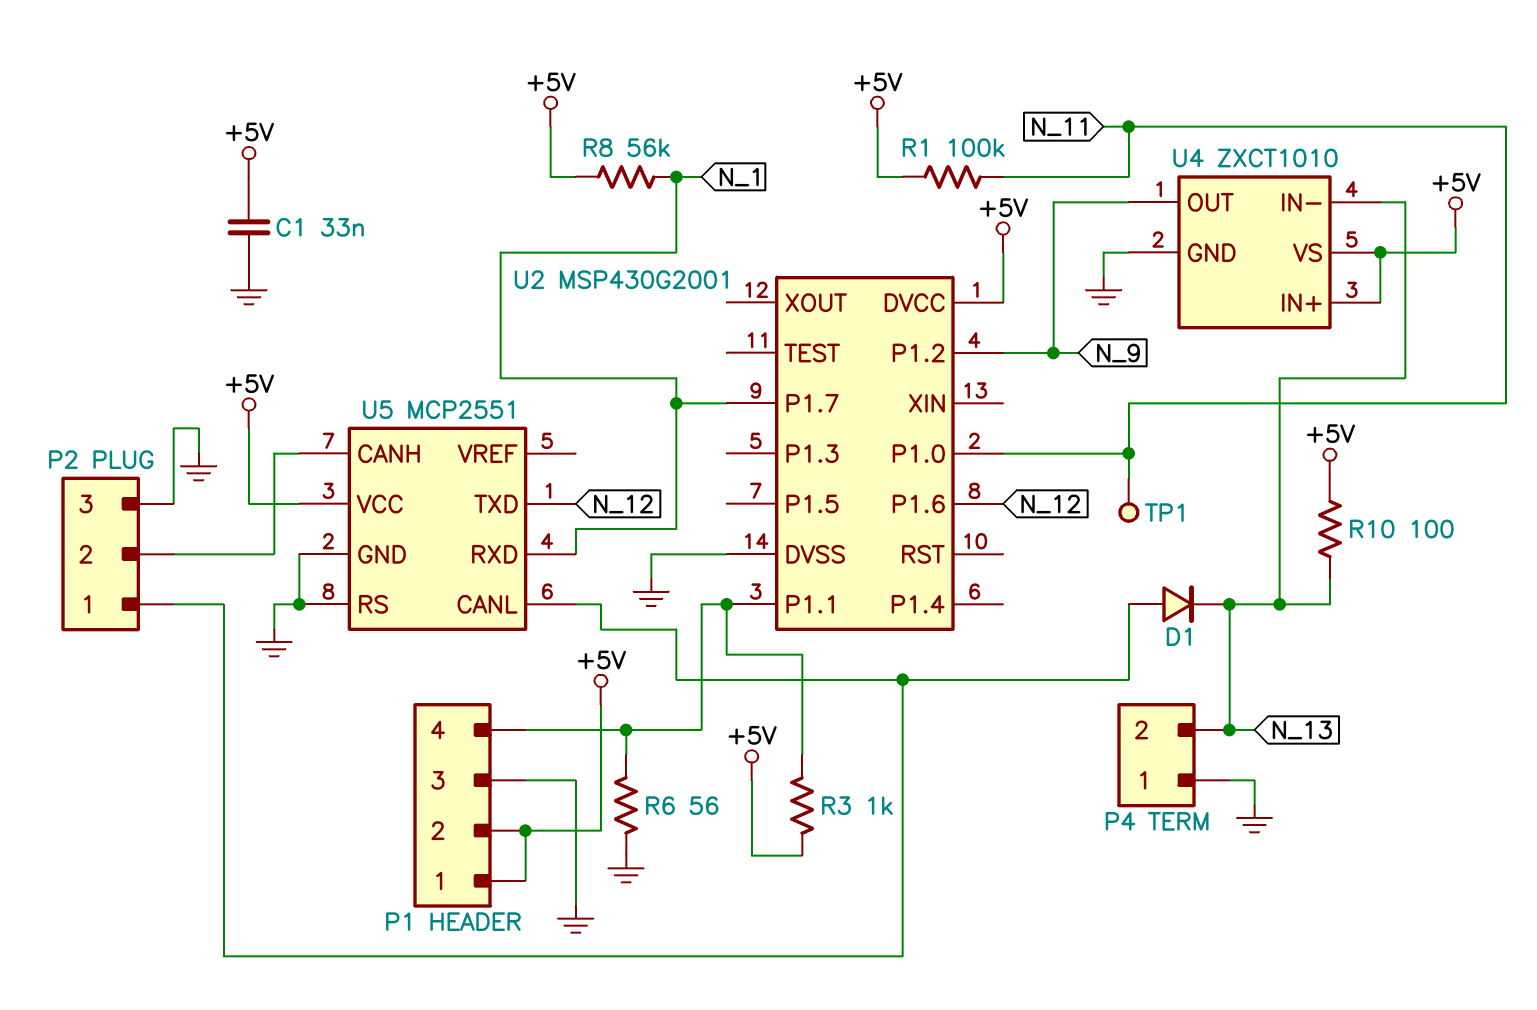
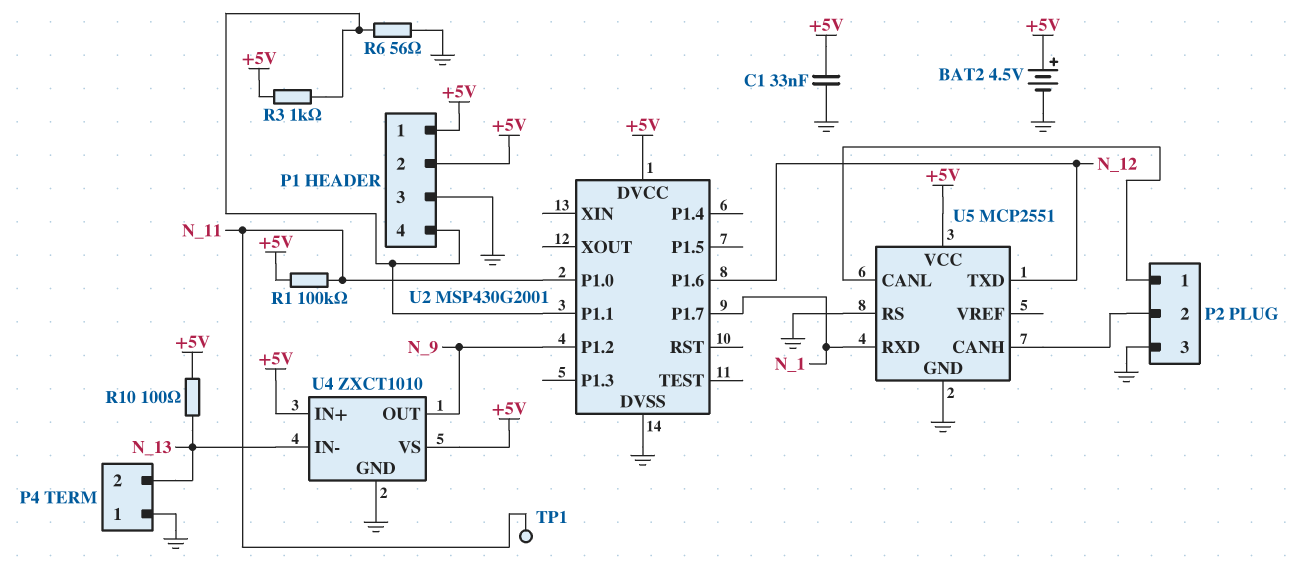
BAT2: none -> 4.5V (plus +5V, minus GND)
D1: diode (A P2/1, K N_13) -> none
R8: 56k (+5V, N_1) -> none

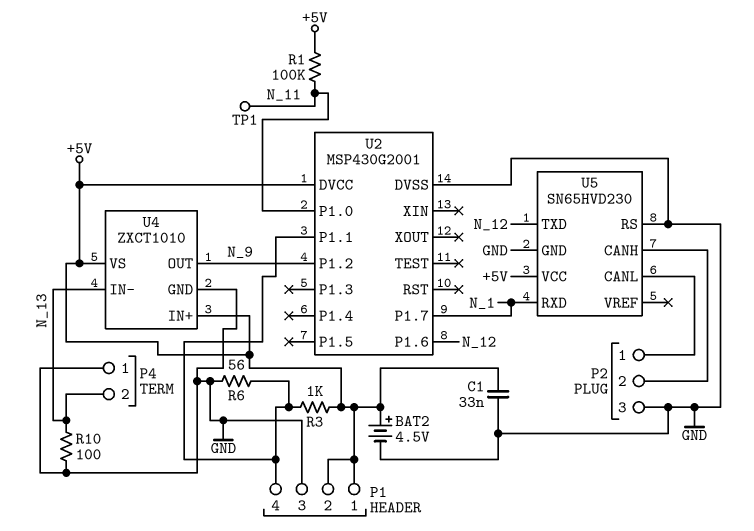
R10: 100 (+5V, N_13) -> 100 (GND, N_13)
U5: MCP2551 -> SN65HVD230

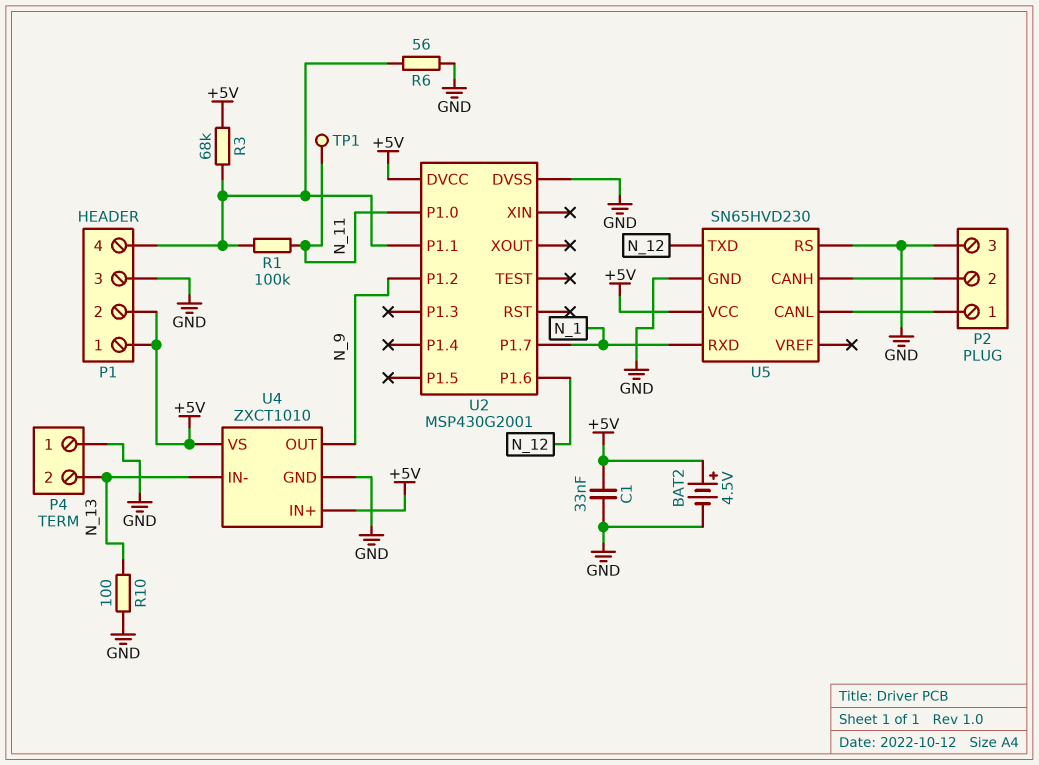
R1: 100k (+5V, N_11) -> 100k (N_11, P1/4)
R3: 1k (+5V, P1/4) -> 68k (+5V, P1/4)

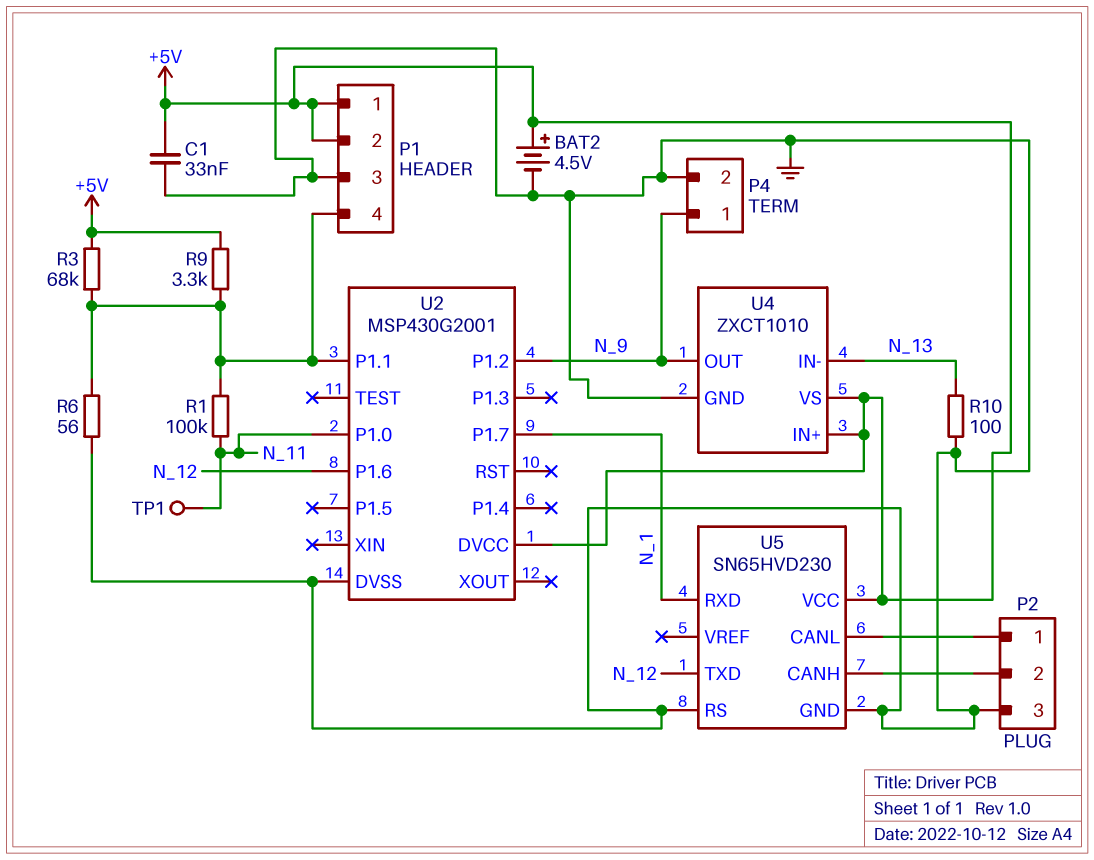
P4 pin 1: GND -> N_9
P4 pin 2: N_13 -> GND
R9: none -> 3.3k (+5V, P1/4)

